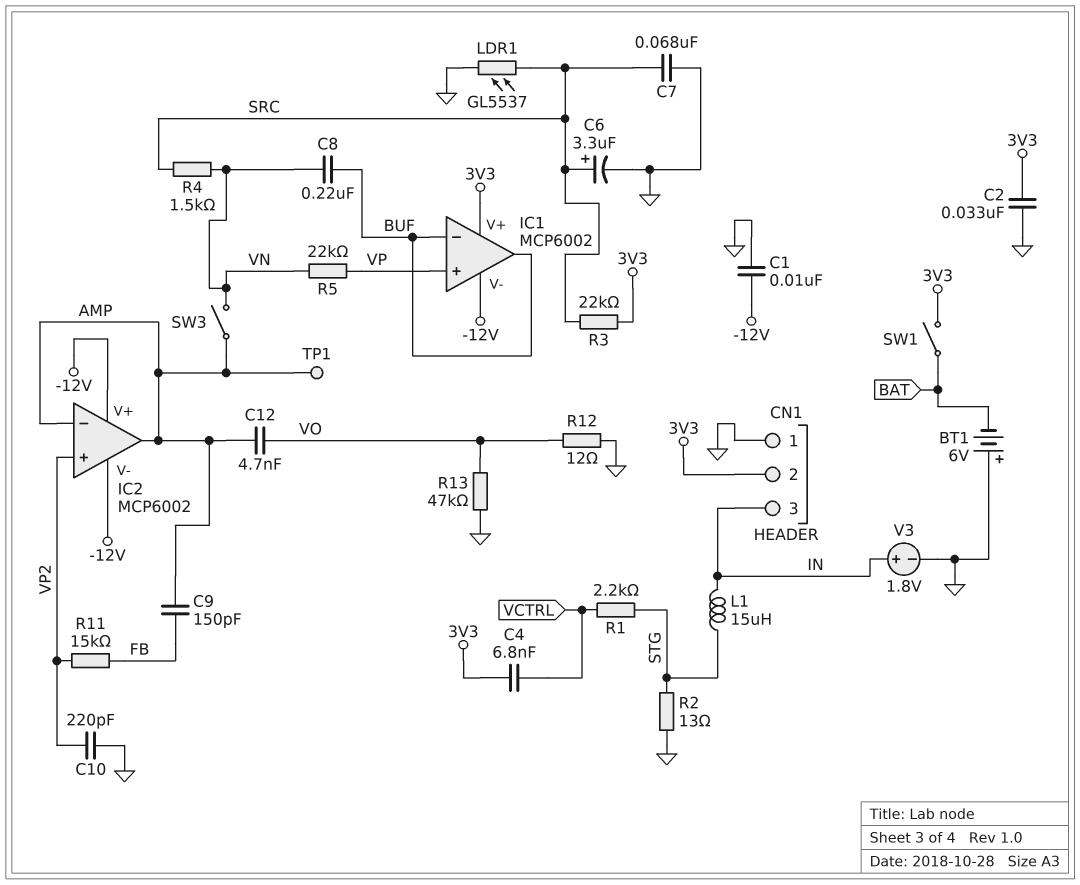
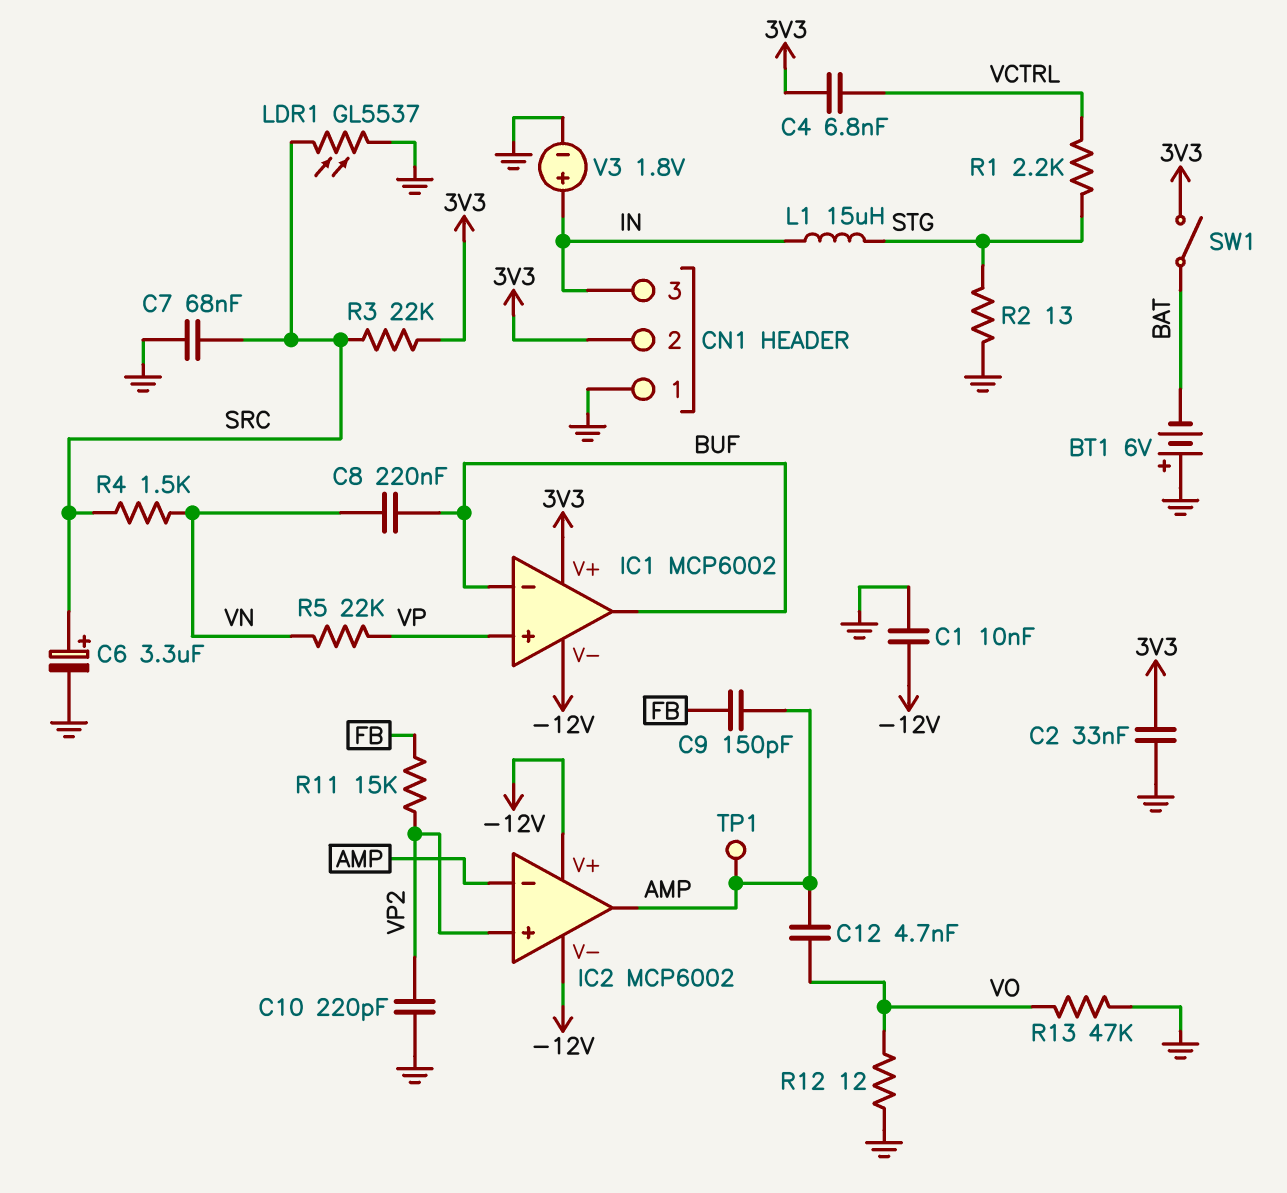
SW3: switch (AMP, VN) -> none

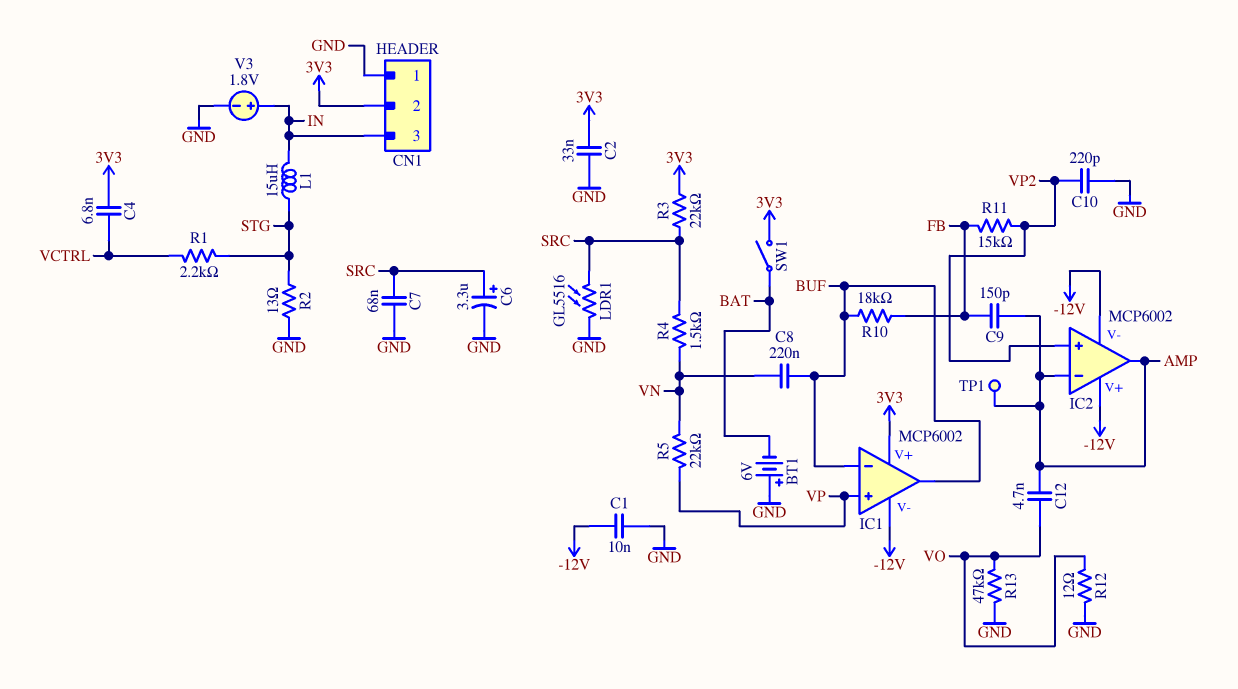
LDR1: GL5537 (GND, SRC) -> GL5516 (GND, SRC)
R10: none -> 18k (BUF, FB)

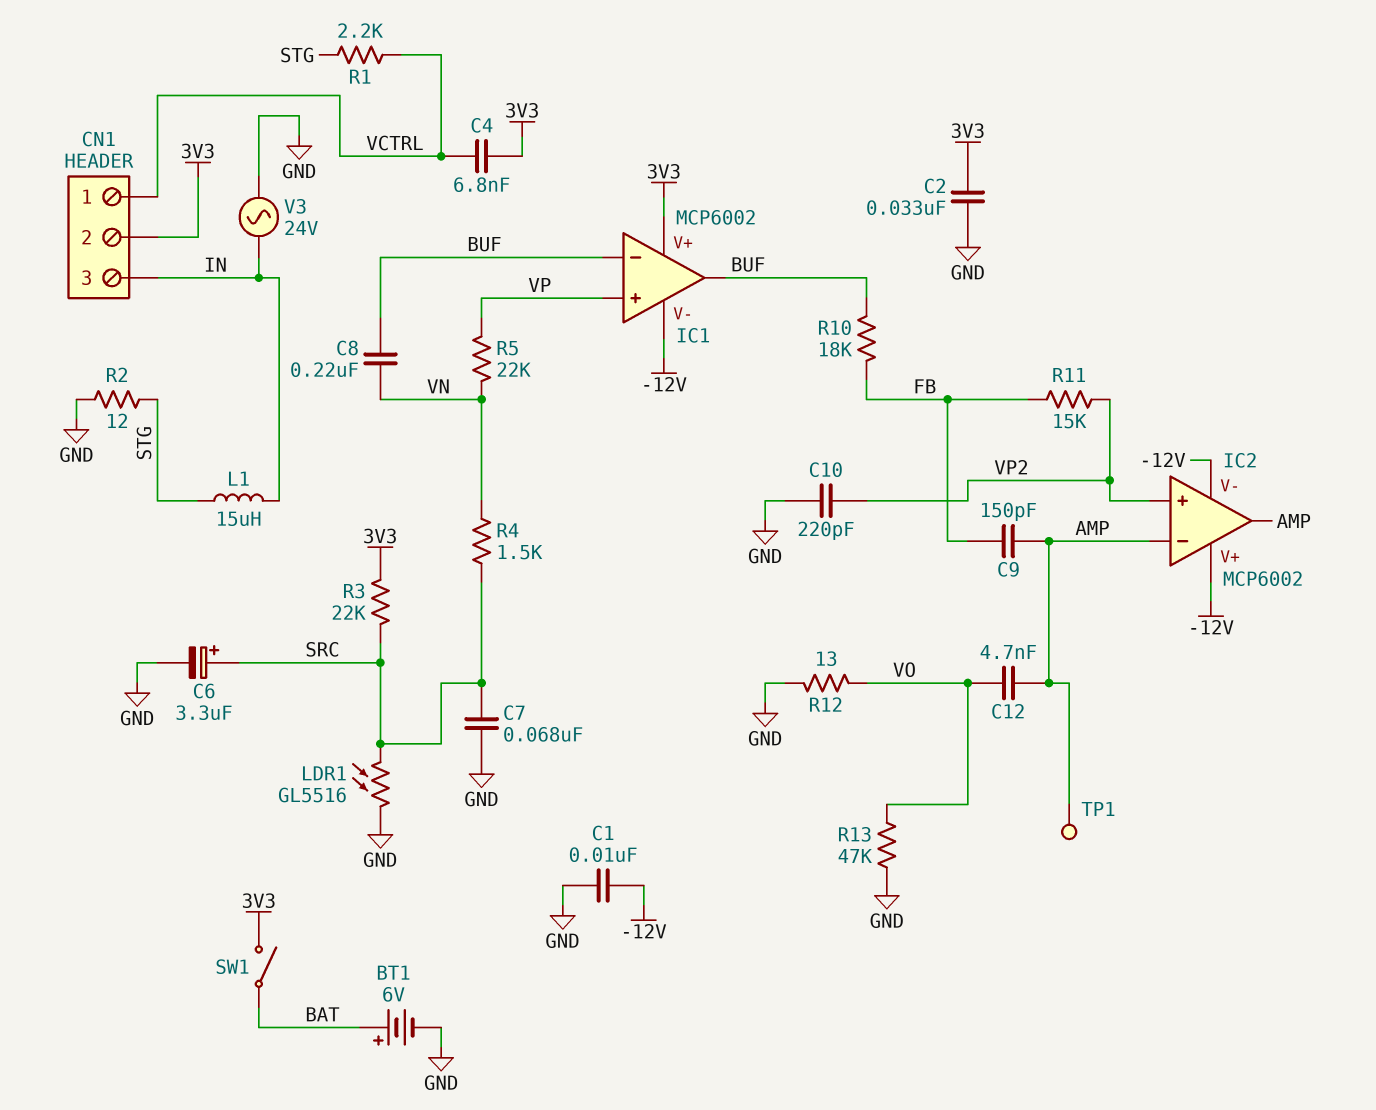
BT1: 6V (plus GND, minus BAT) -> 6V (plus BAT, minus GND)
CN1 pin 1: GND -> VCTRL
R2: 13 (GND, STG) -> 12 (GND, STG)
R12: 12 (GND, VO) -> 13 (GND, VO)
V3: 1.8V (plus IN, minus GND) -> AC 24V (GND, IN)

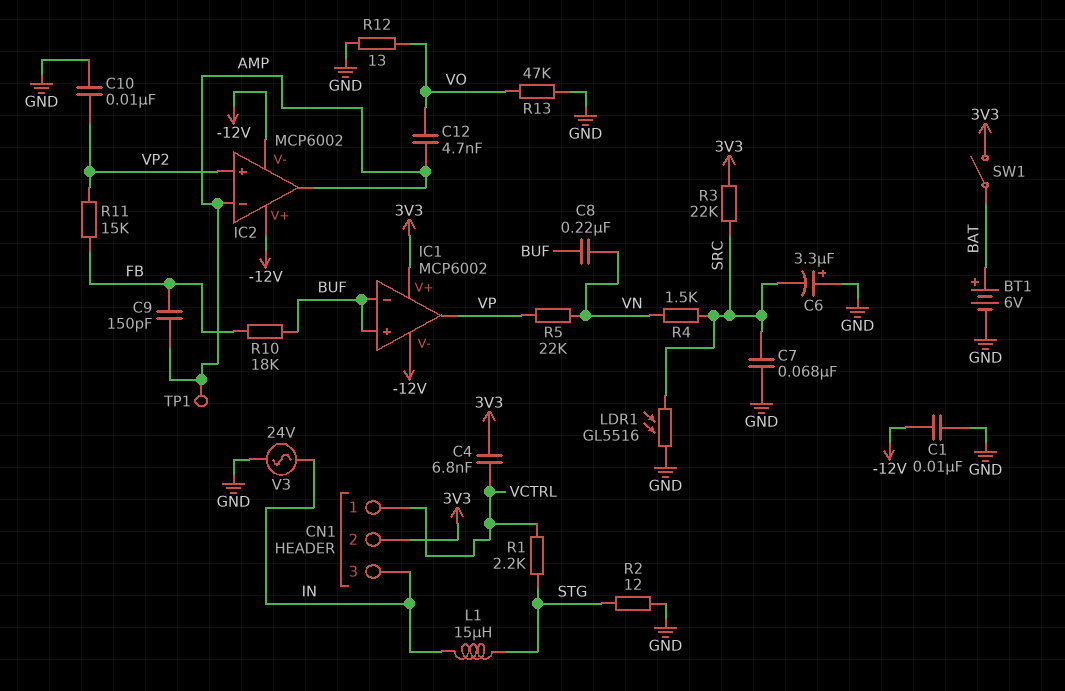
C2: 33nF (3V3, GND) -> none
C6: 3.3uF (plus SRC, minus GND) -> 3.3uF (plus GND, minus SRC)
C10: 220pF (GND, VP2) -> 10nF (GND, VP2)
IC1 pin in+: VP -> BUF
IC1 pin out: BUF -> VP

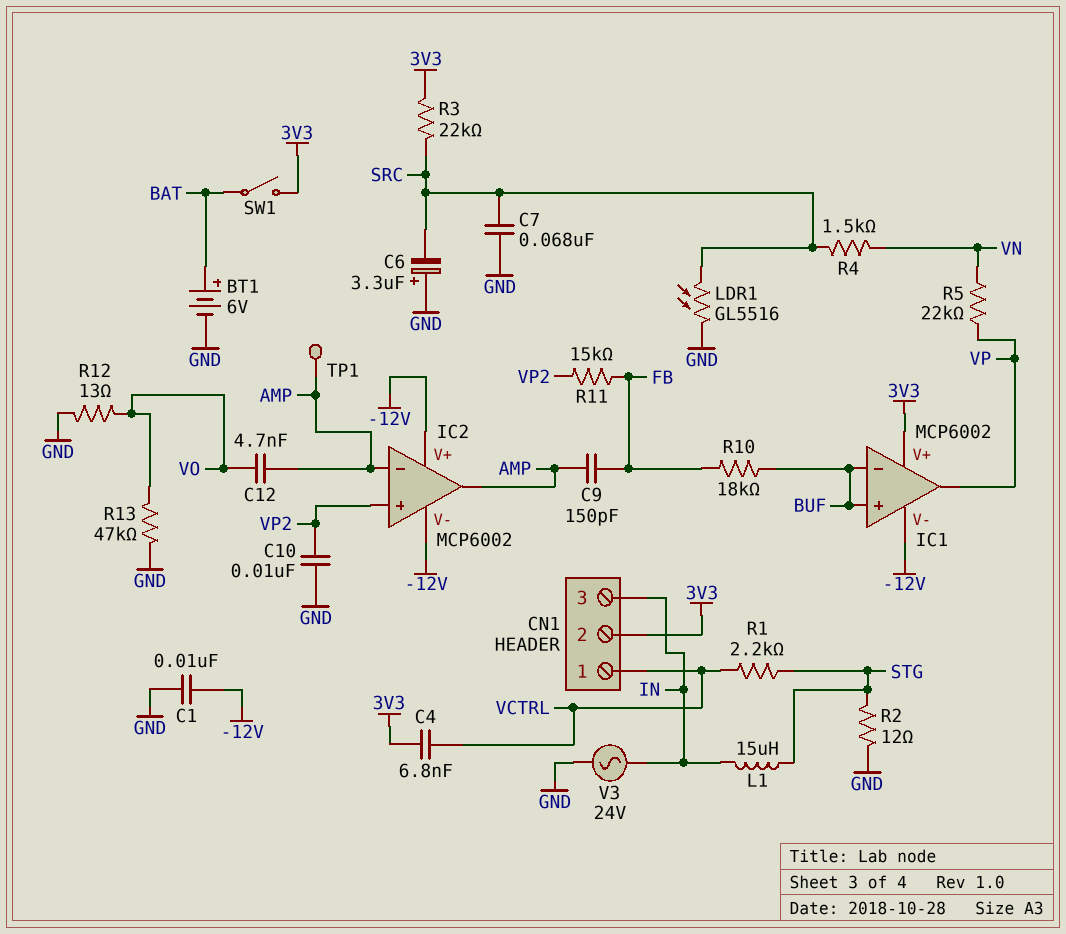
C8: 220nF (BUF, VN) -> none

